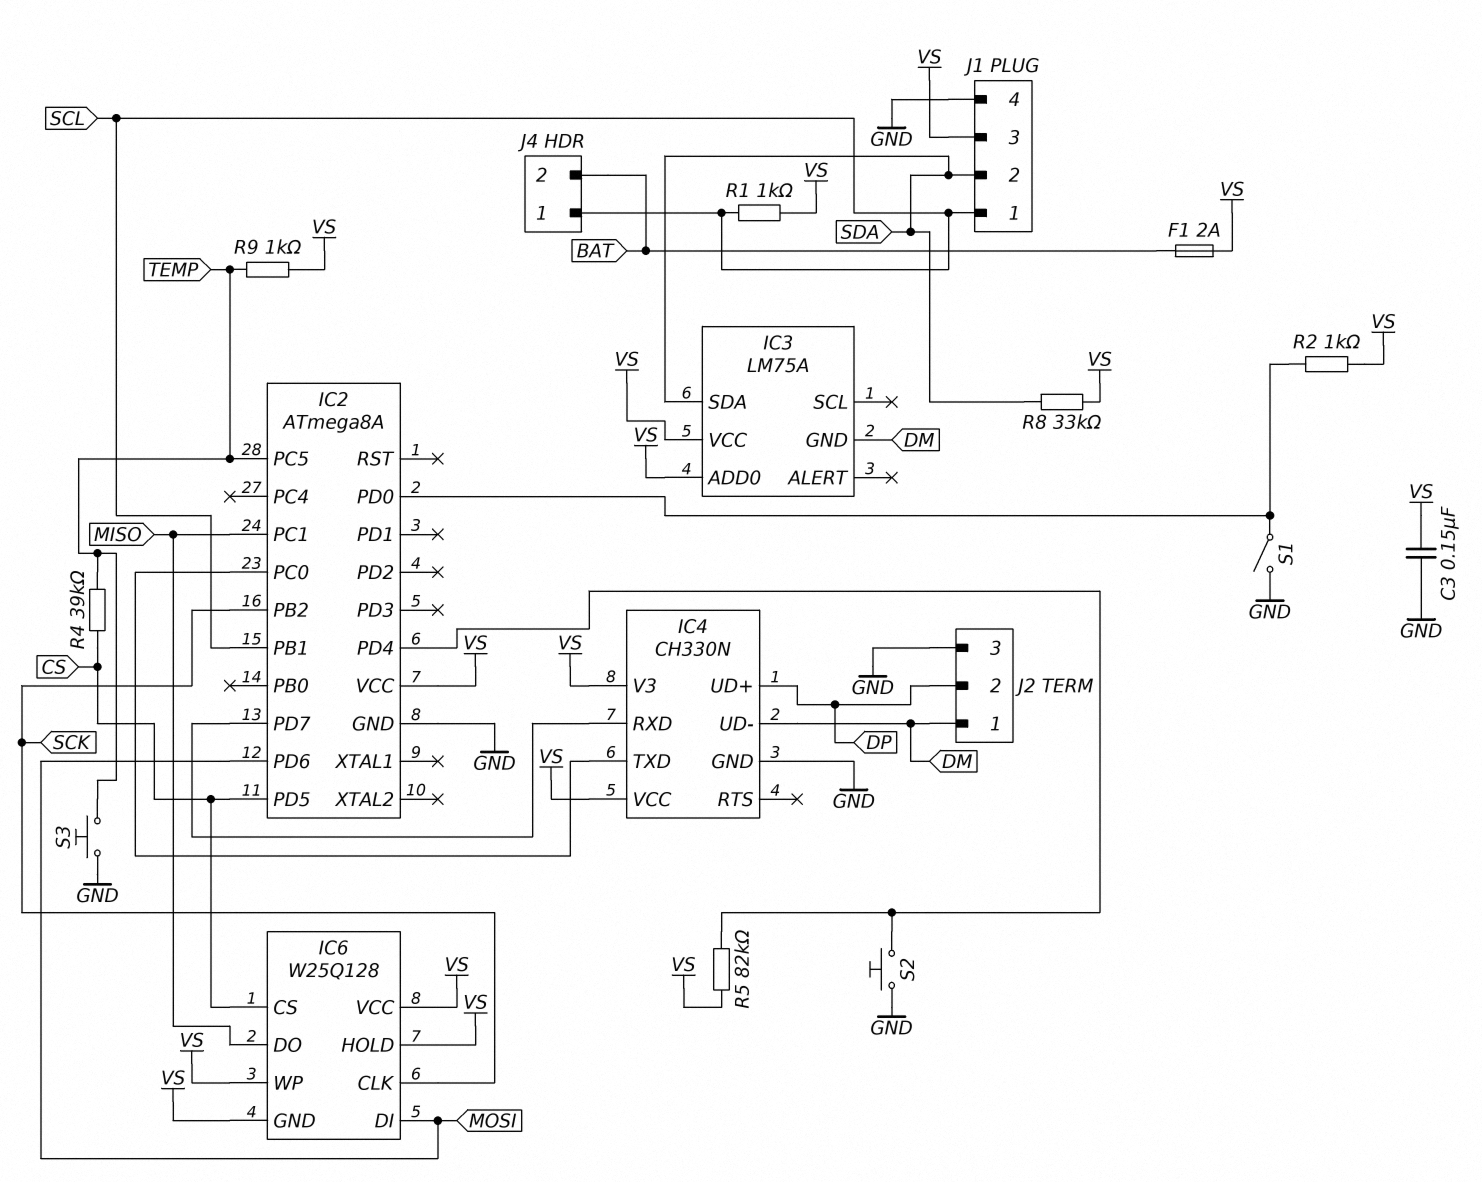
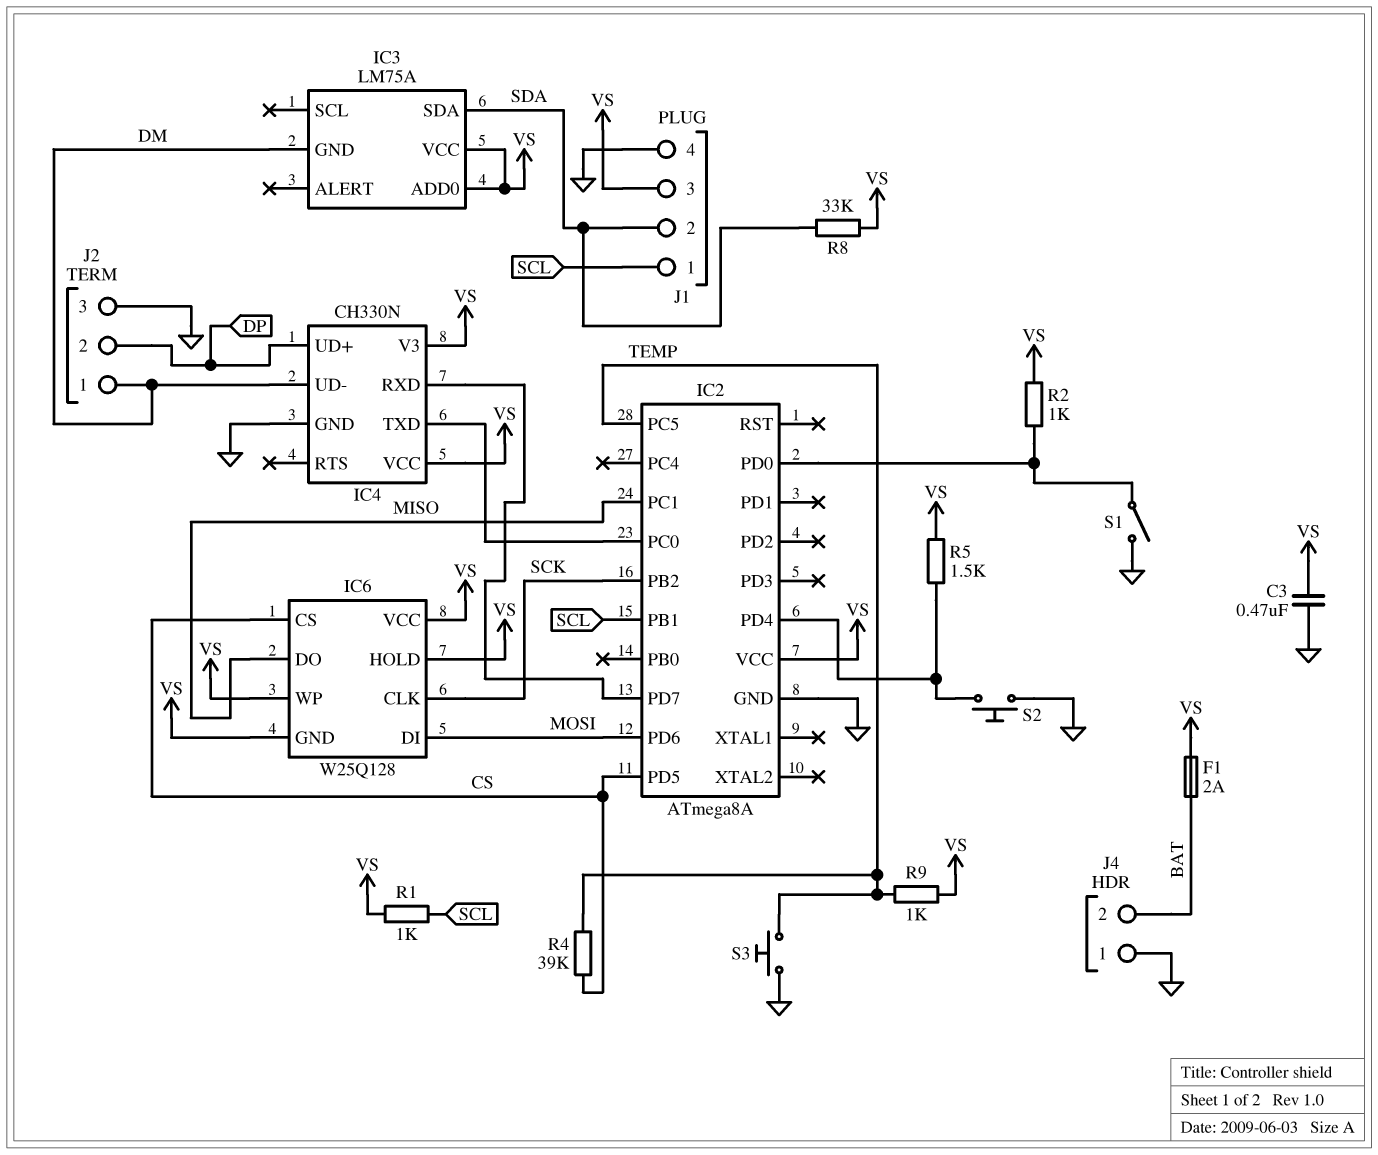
C3: 150nF (GND, VS) -> 470nF (GND, VS)
J4 pin 1: SCL -> GND
R5: 82k (IC2/PD4, VS) -> 1.5k (IC2/PD4, VS)

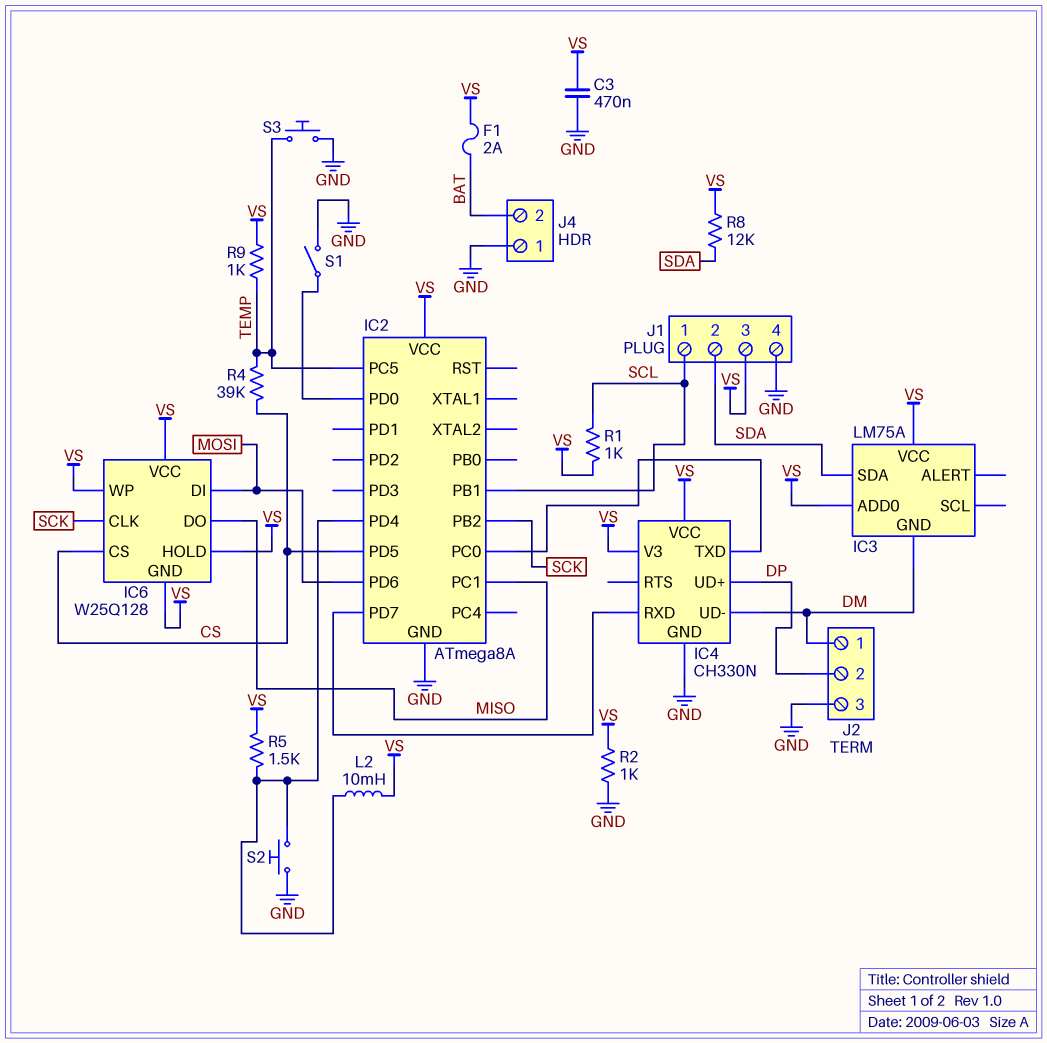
L2: none -> 10mH (IC2/PD4, VS)
R2: 1k (IC2/PD0, VS) -> 1k (GND, VS)
R8: 33k (SDA, VS) -> 12k (SDA, VS)

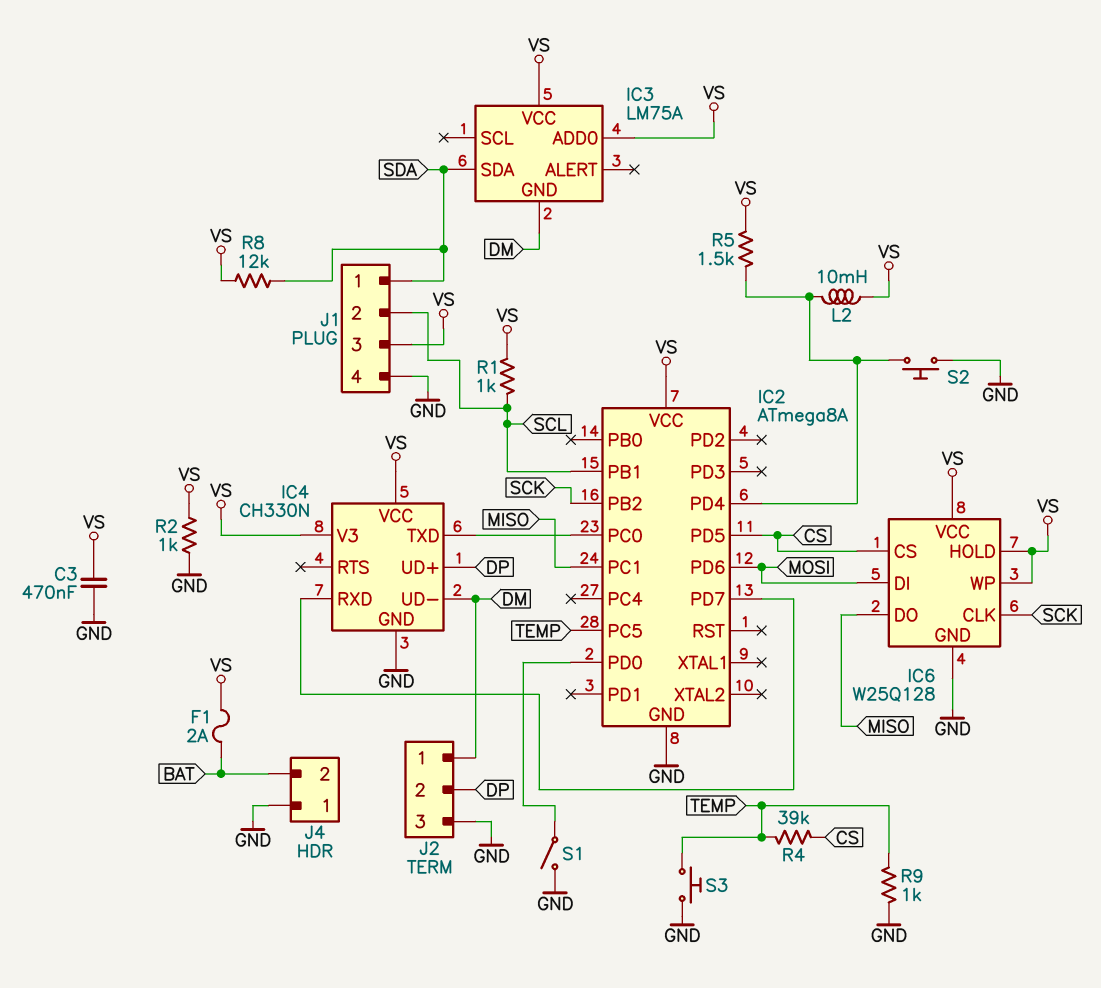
IC6 pin GND: VS -> GND
J1 pin 1: SCL -> SDA
J1 pin 2: SDA -> SCL
R9: 1k (TEMP, VS) -> 1k (GND, TEMP)

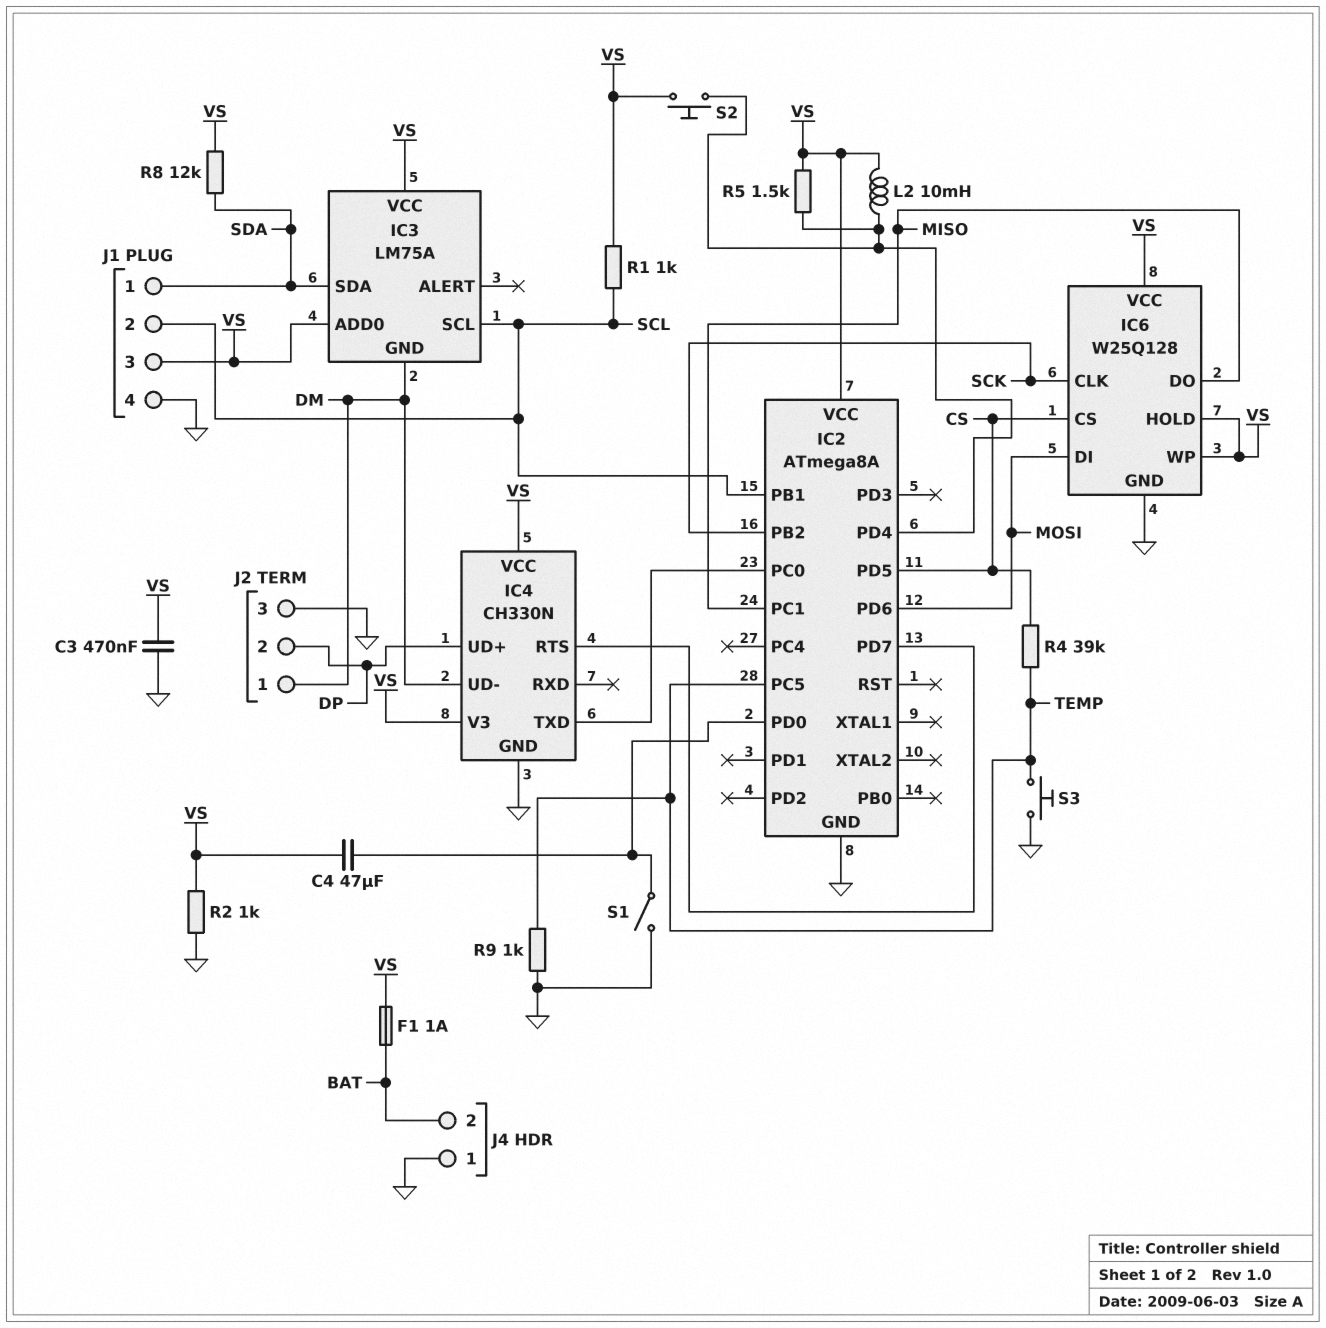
C4: none -> 47uF (IC2/PD0, VS)
F1: 2A (BAT, VS) -> 1A (BAT, VS)
IC3 pin SCL: none -> SCL
IC4 pin RTS: none -> IC2/PD7
IC4 pin RXD: IC2/PD7 -> none
S2: button (GND, IC2/PD4) -> button (IC2/PD4, VS)

